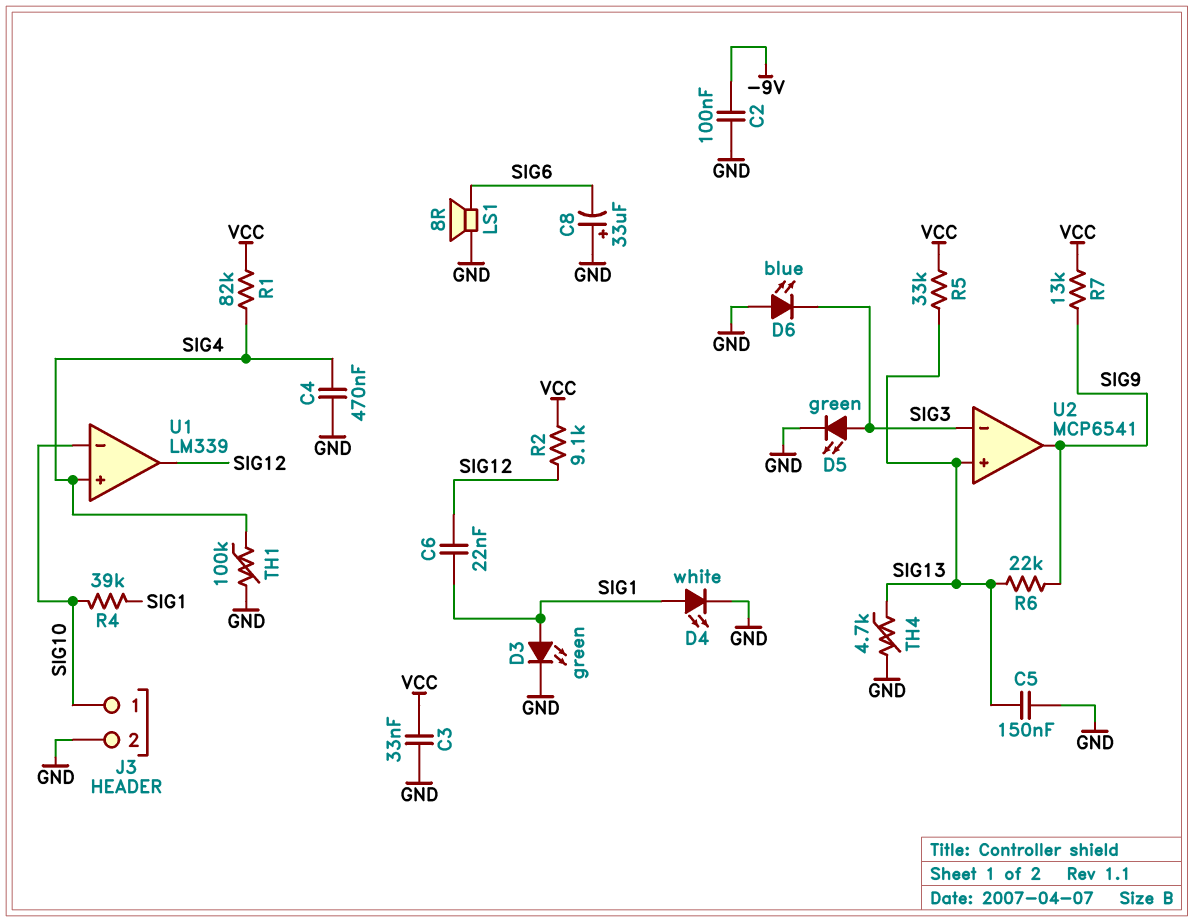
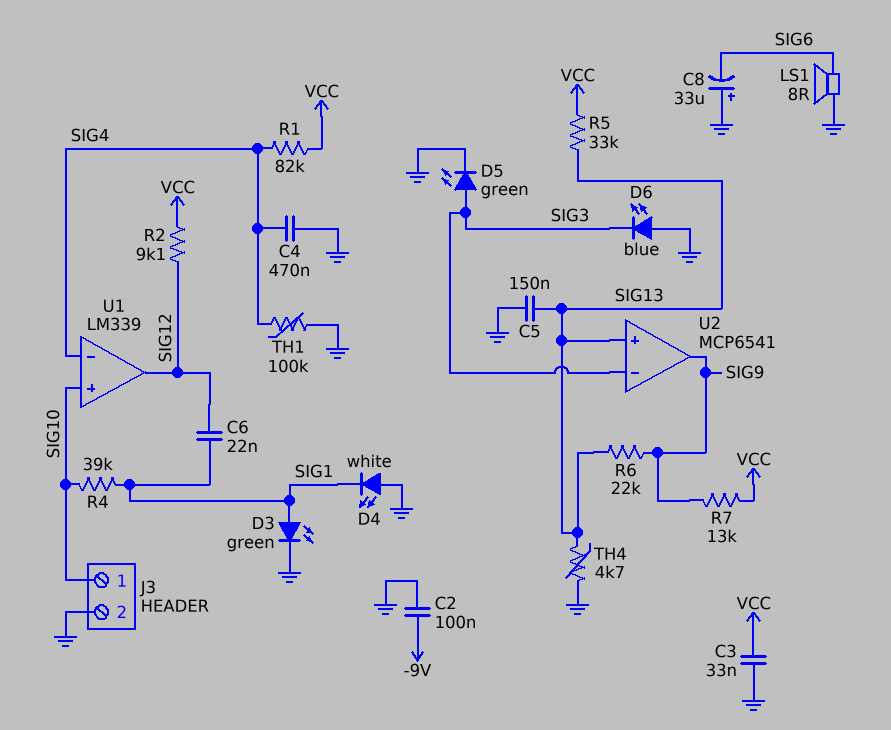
D4: LED white (A SIG1, K GND) -> LED white (A GND, K SIG1)
U1 pin in+: SIG4 -> SIG10
U1 pin in-: SIG10 -> SIG4

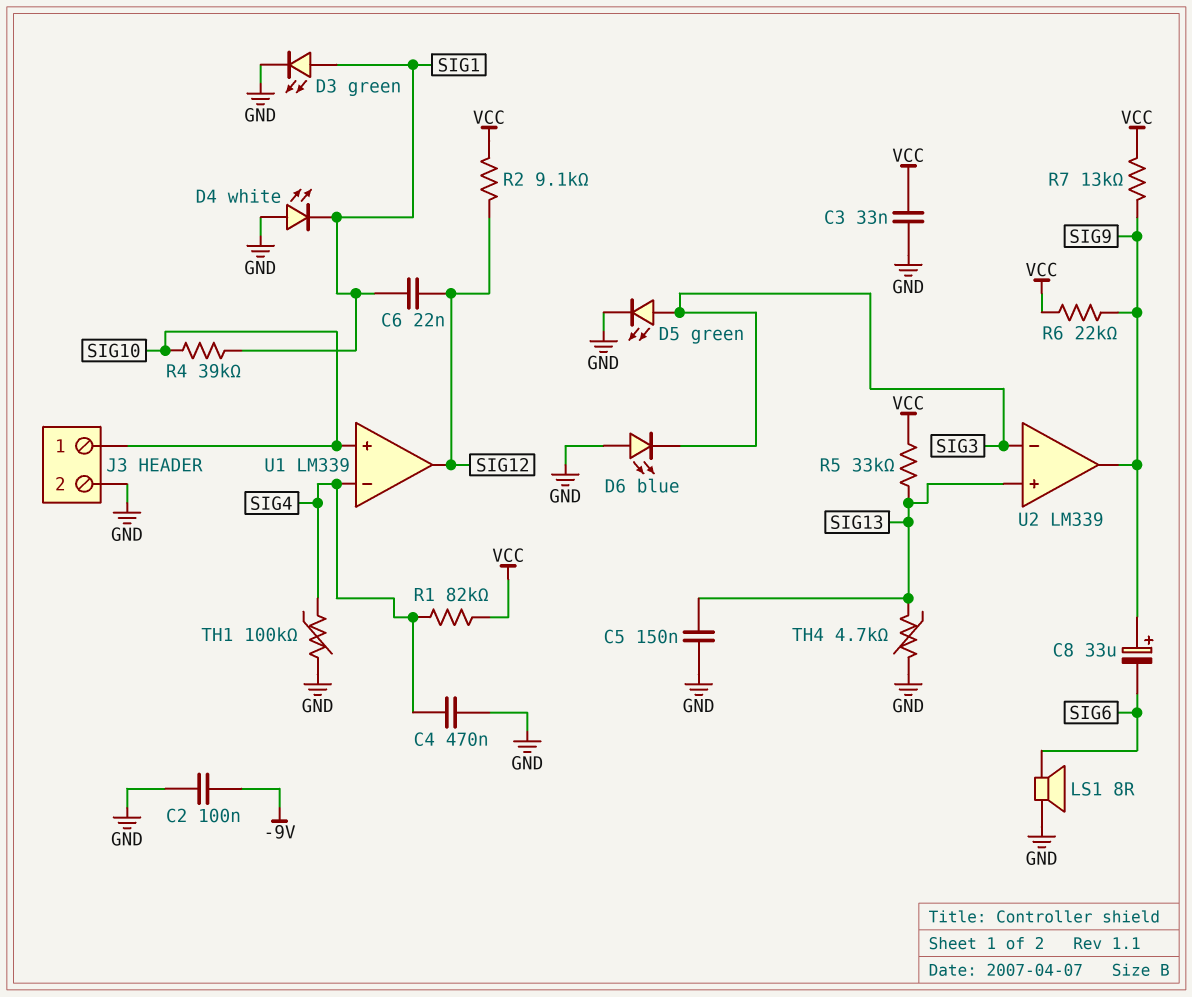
C8: 33uF (plus GND, minus SIG6) -> 33uF (plus SIG9, minus SIG6)
R6: 22k (SIG9, SIG13) -> 22k (SIG9, VCC)
U2: MCP6541 -> LM339

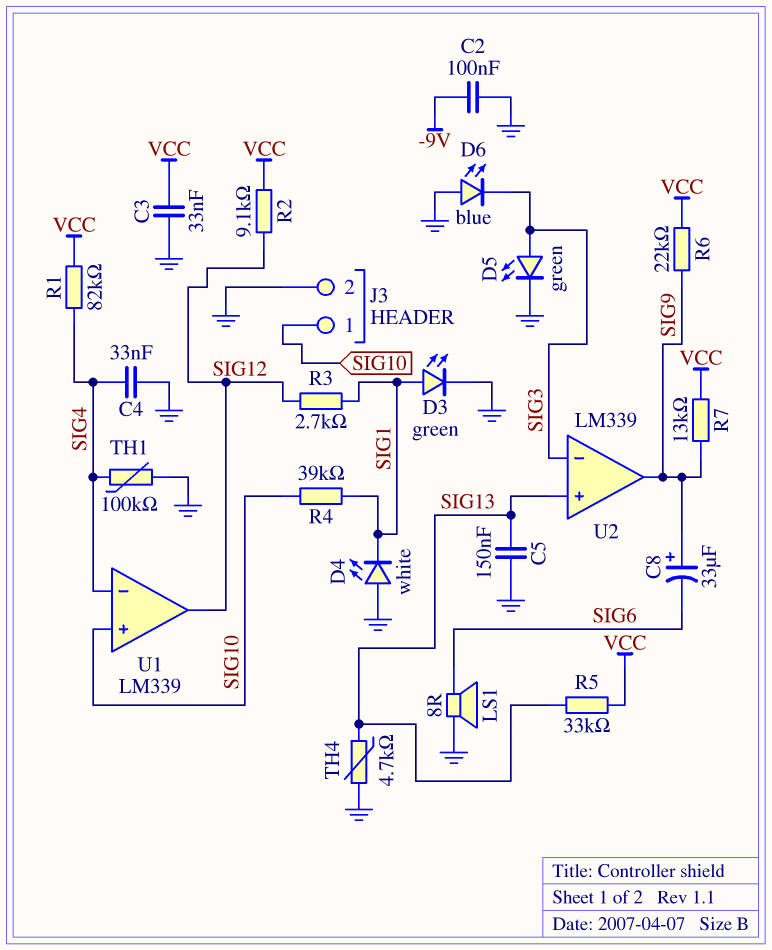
C4: 470nF (GND, SIG4) -> 33nF (GND, SIG4)
C6: 22nF (SIG1, SIG12) -> none
R3: none -> 2.7k (SIG1, SIG12)

